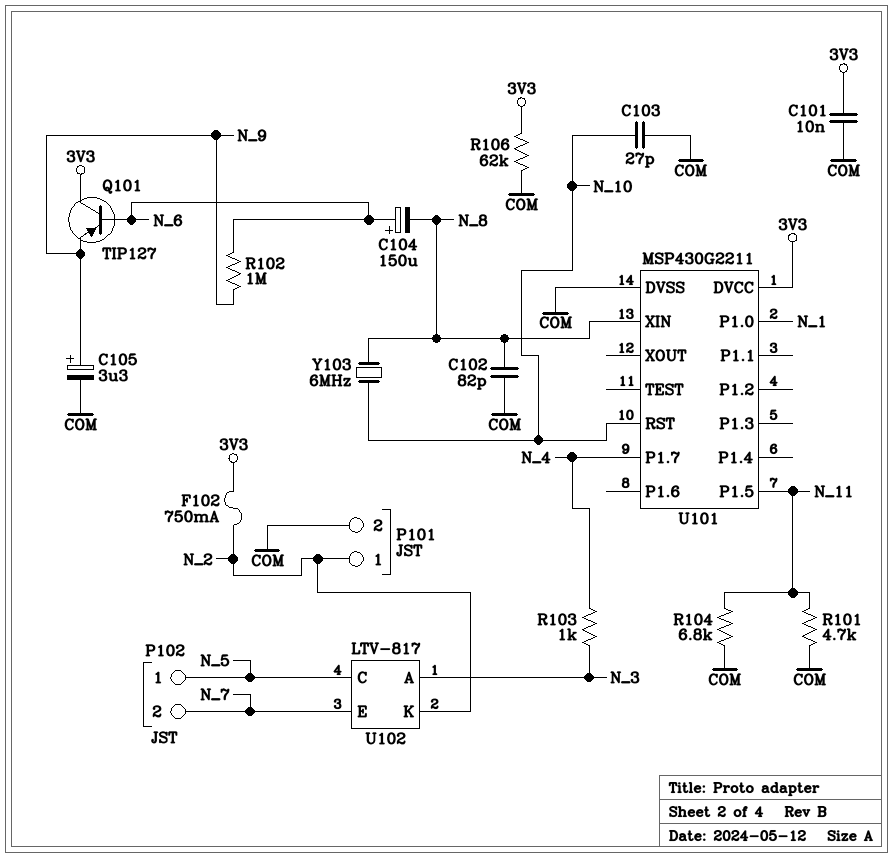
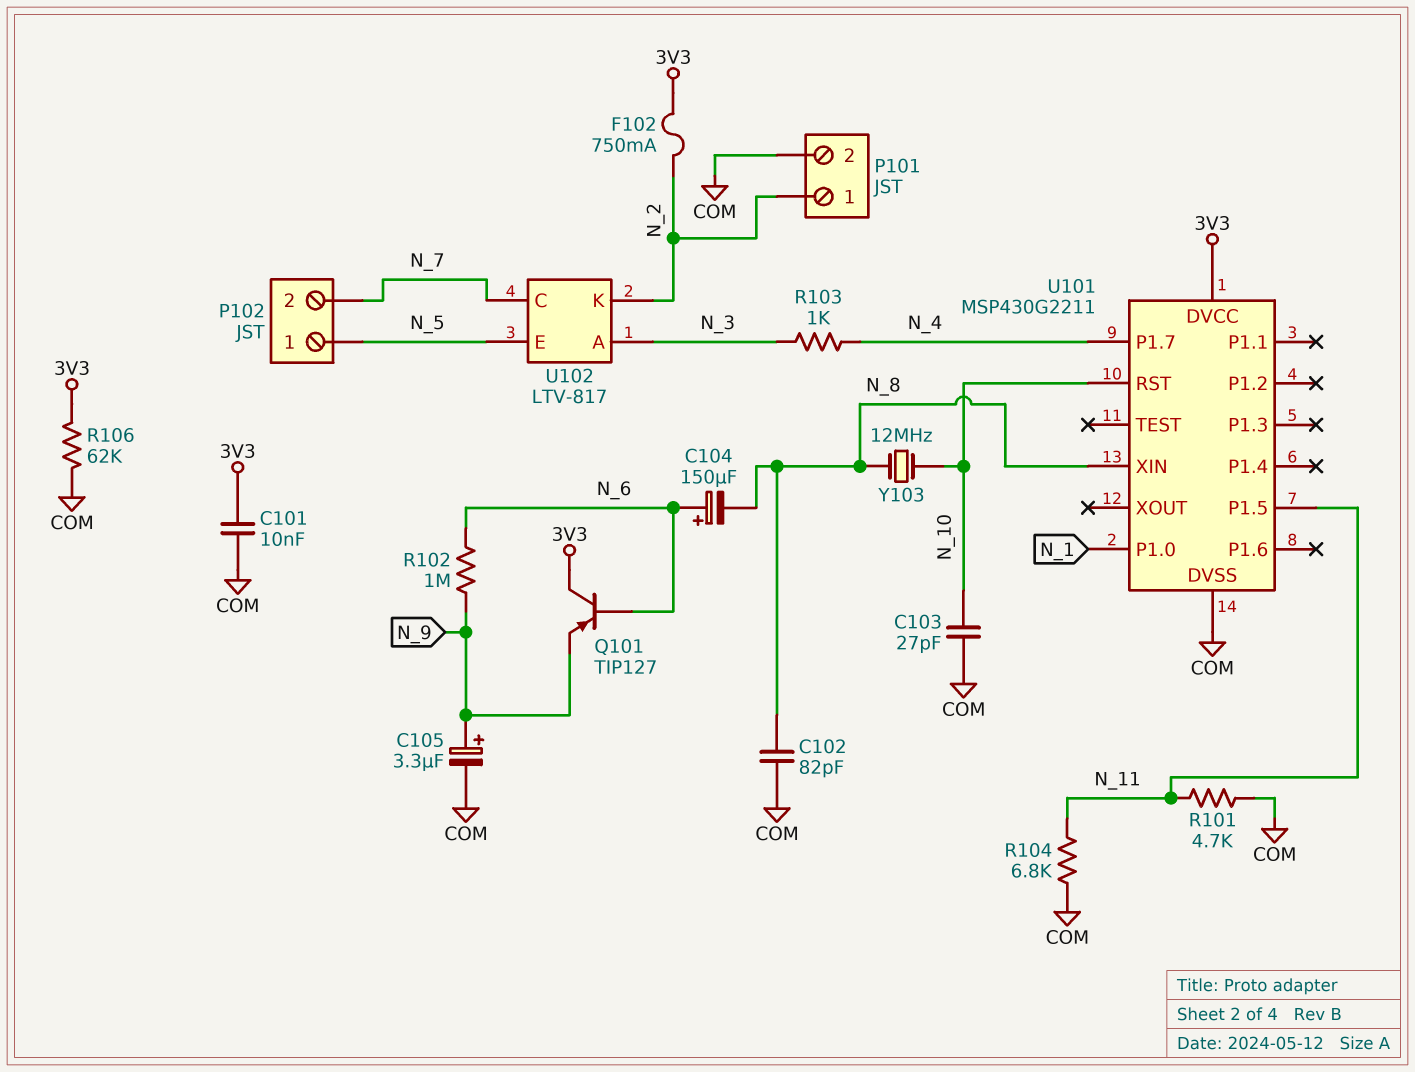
U102 pin C: N_5 -> N_7
U102 pin E: N_7 -> N_5
Y103: 6MHz (N_8, N_10) -> 12MHz (N_8, N_10)

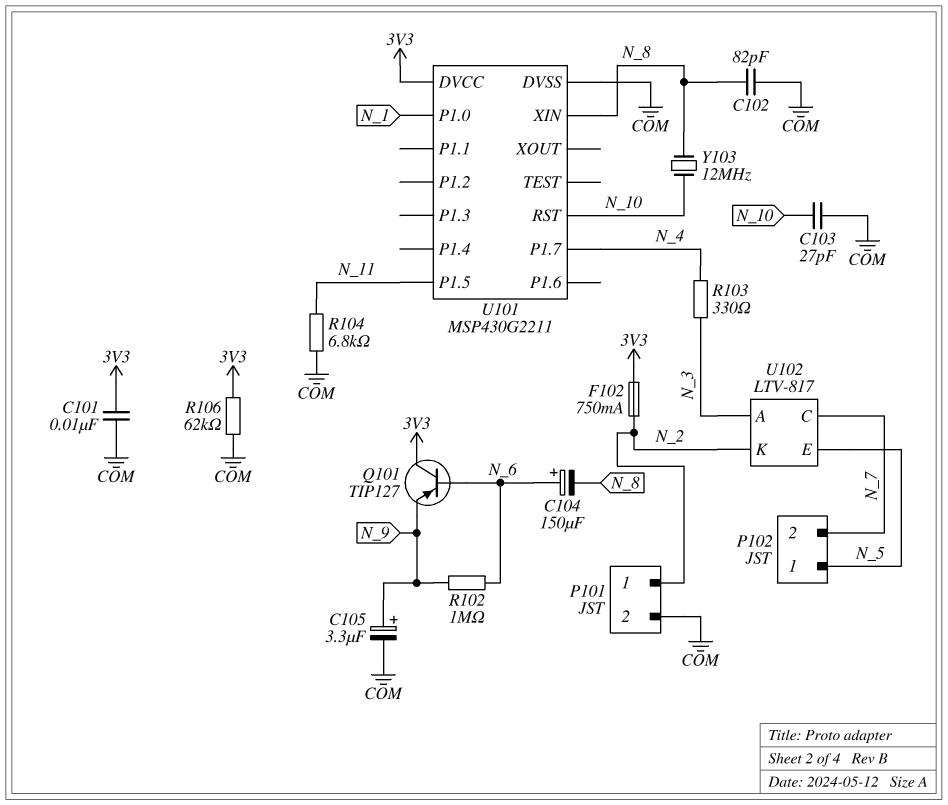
R101: 4.7k (COM, N_11) -> none
R103: 1k (N_3, N_4) -> 330 (N_3, N_4)

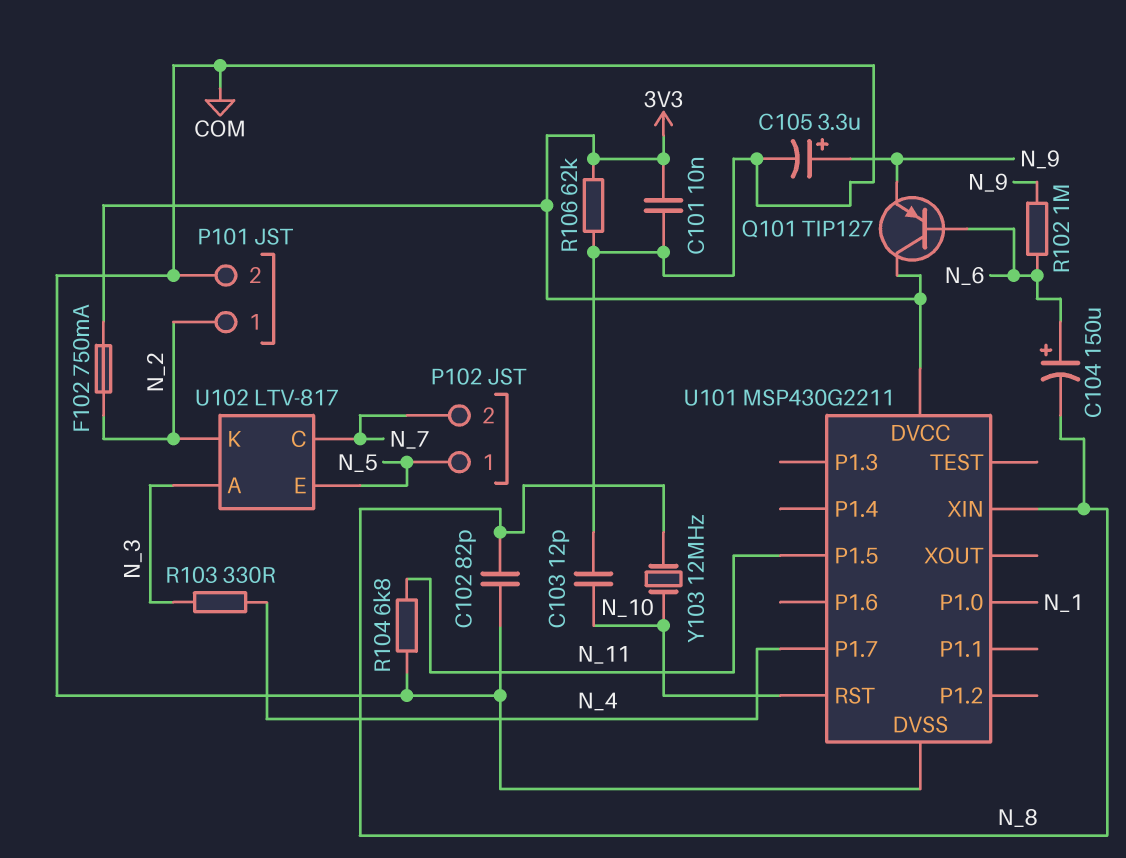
C103: 27pF (COM, N_10) -> 12pF (COM, N_10)

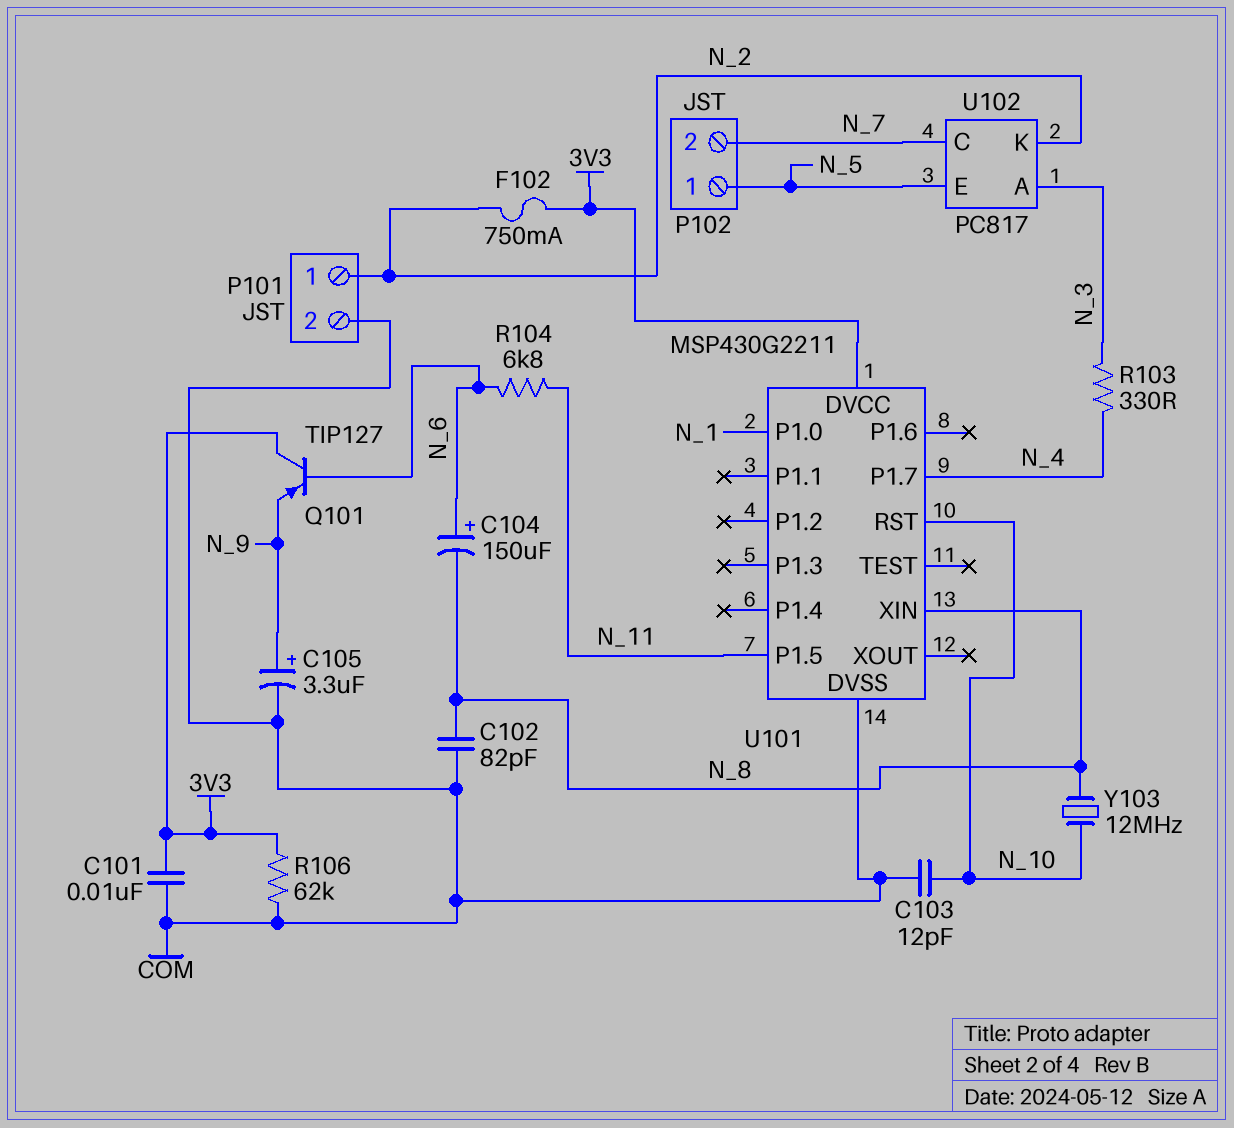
R102: 1M (N_6, N_9) -> none
R104: 6.8k (COM, N_11) -> 6.8k (N_6, N_11)
U102: LTV-817 -> PC817

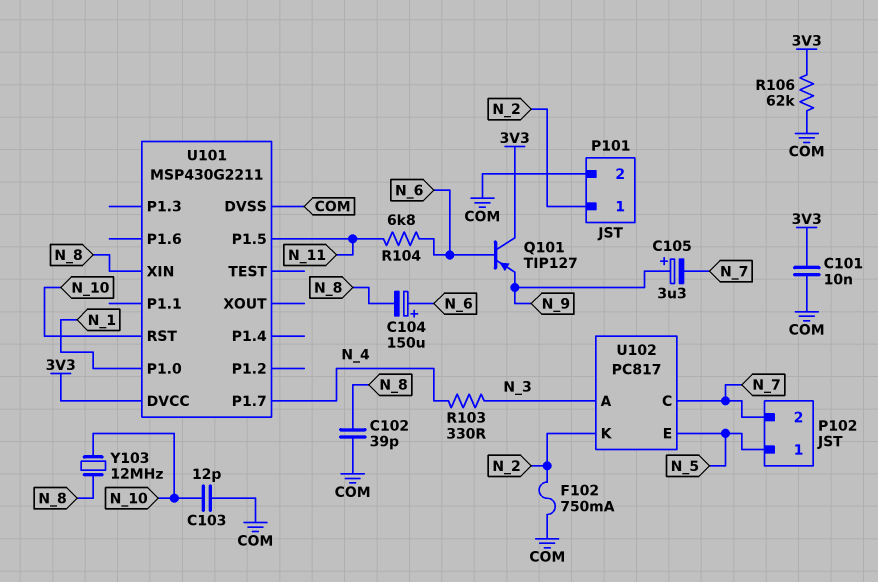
C102: 82pF (COM, N_8) -> 39pF (COM, N_8)
C105: 3.3uF (plus N_9, minus COM) -> 3.3uF (plus N_9, minus N_7)
F102: 750mA (3V3, N_2) -> 750mA (COM, N_2)

